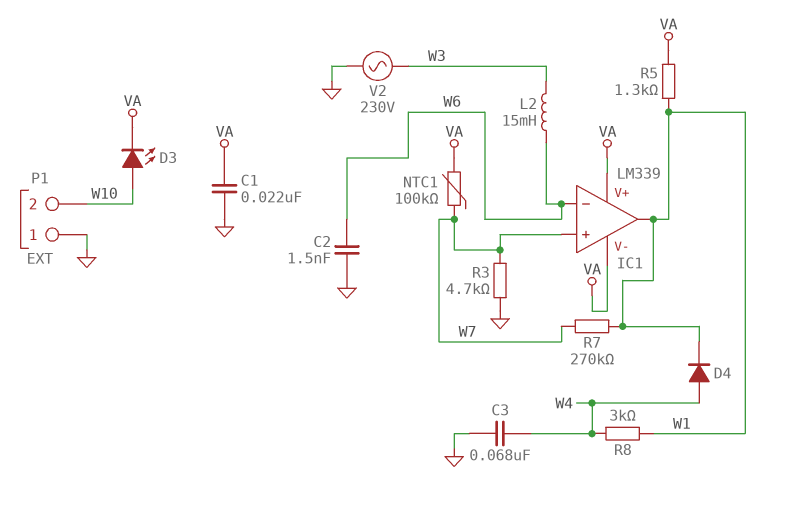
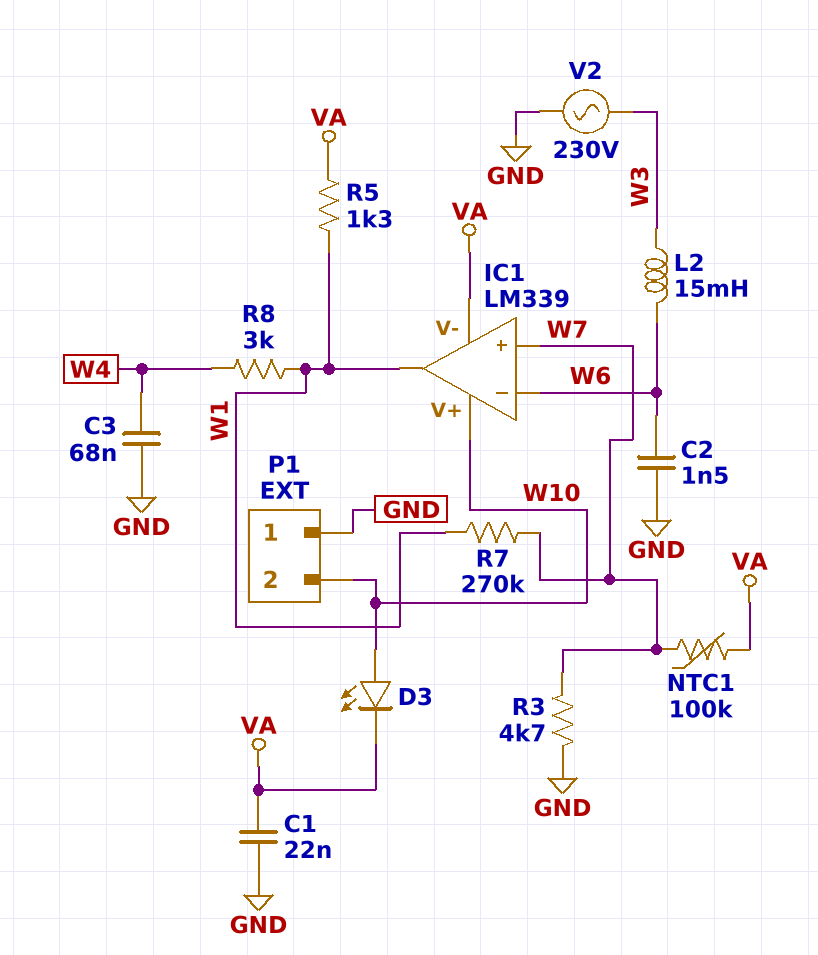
D4: diode (A W4, K W1) -> none
IC1 pin V+: VA -> W10

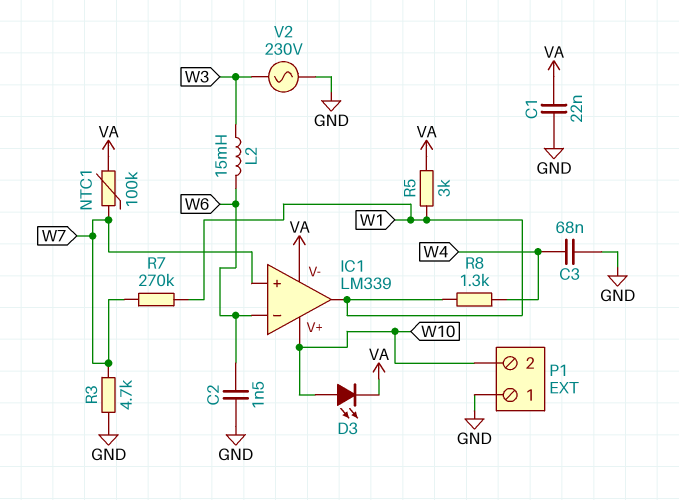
R5: 1.3k (VA, W1) -> 3k (VA, W1)
R8: 3k (W1, W4) -> 1.3k (W1, W4)

